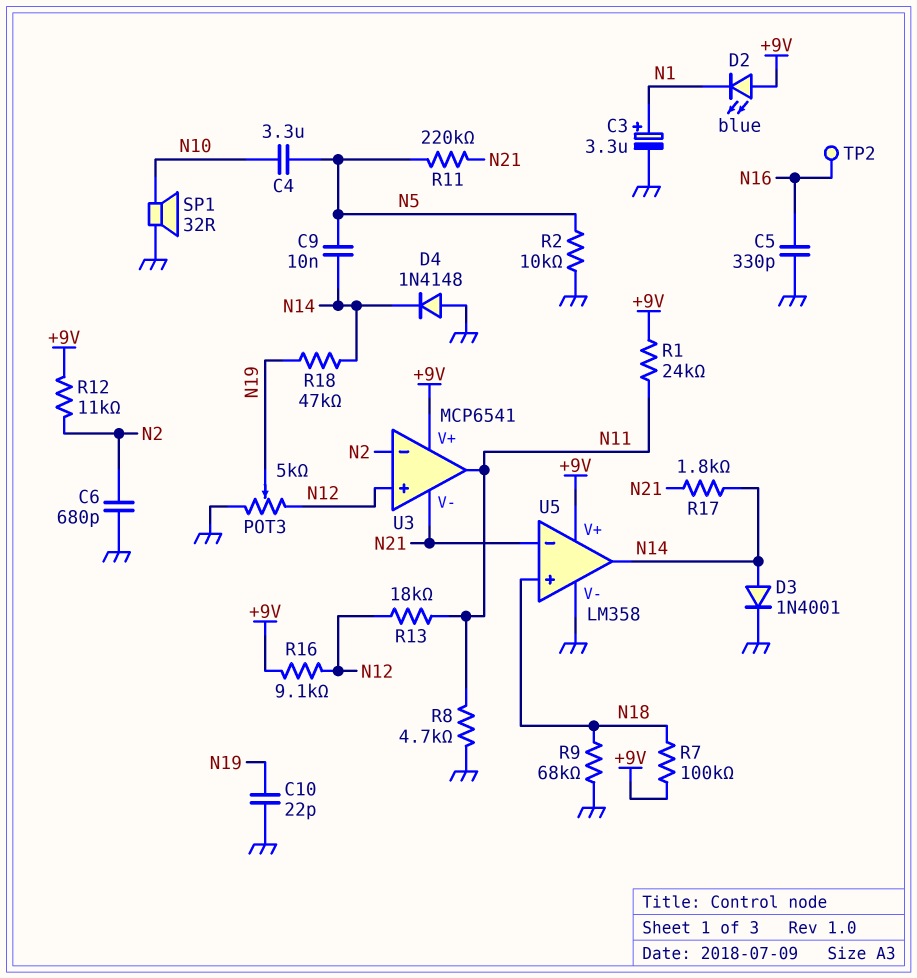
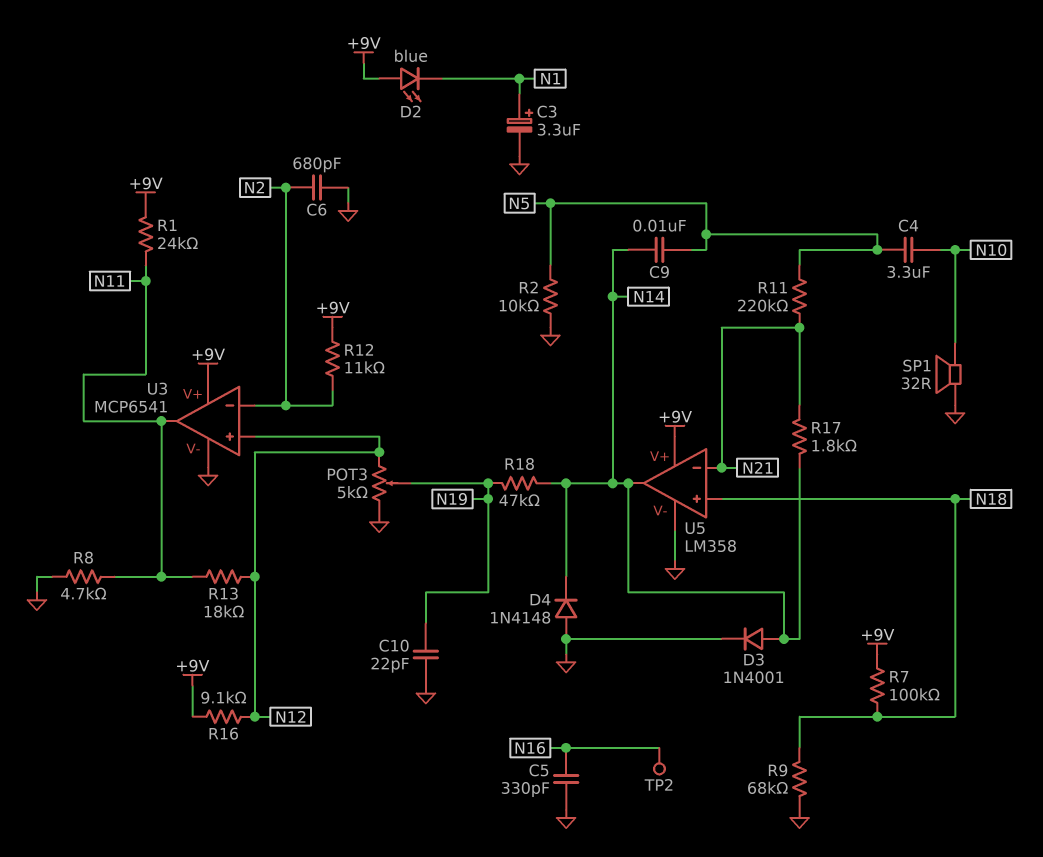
U3 pin V-: N21 -> GND

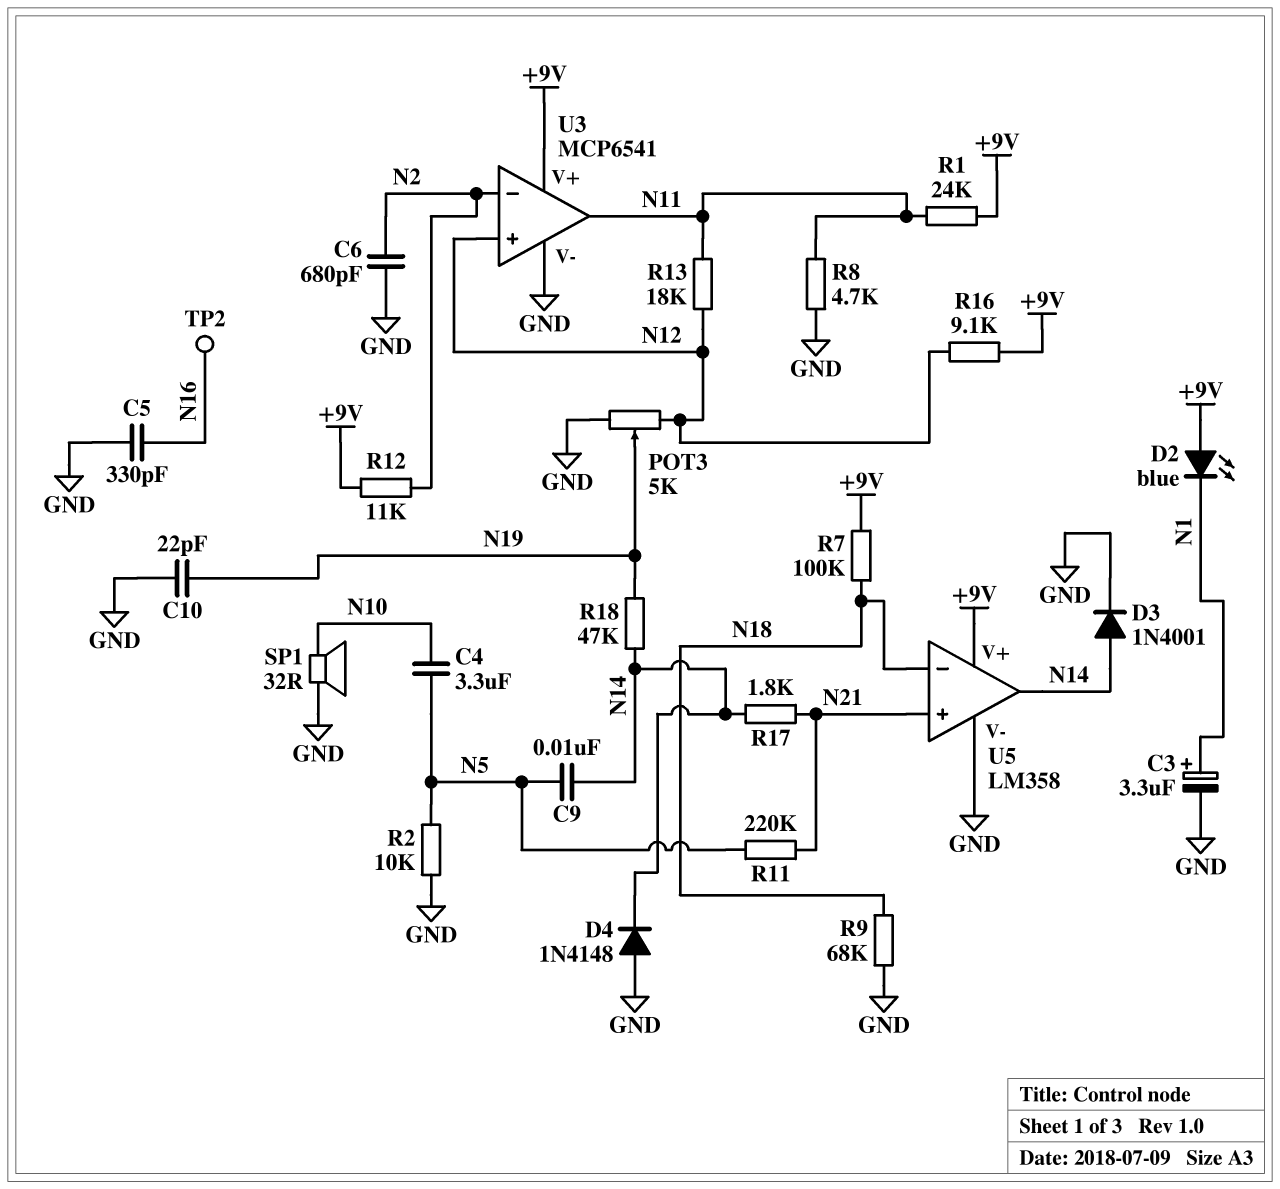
U5 pin in+: N18 -> N21
U5 pin in-: N21 -> N18

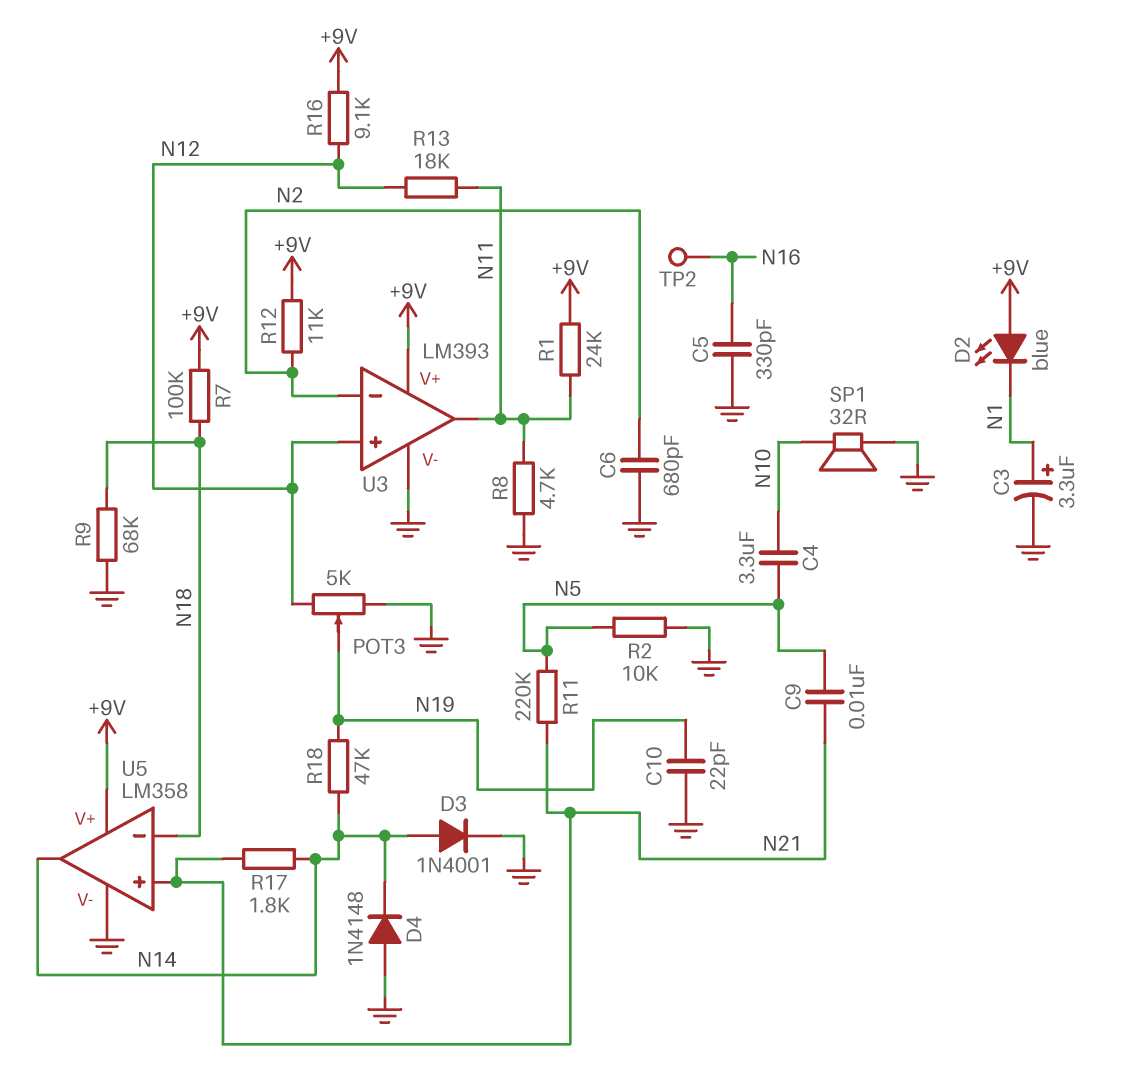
C9: 10nF (N5, N14) -> 10nF (N5, N21)
U3: MCP6541 -> LM393

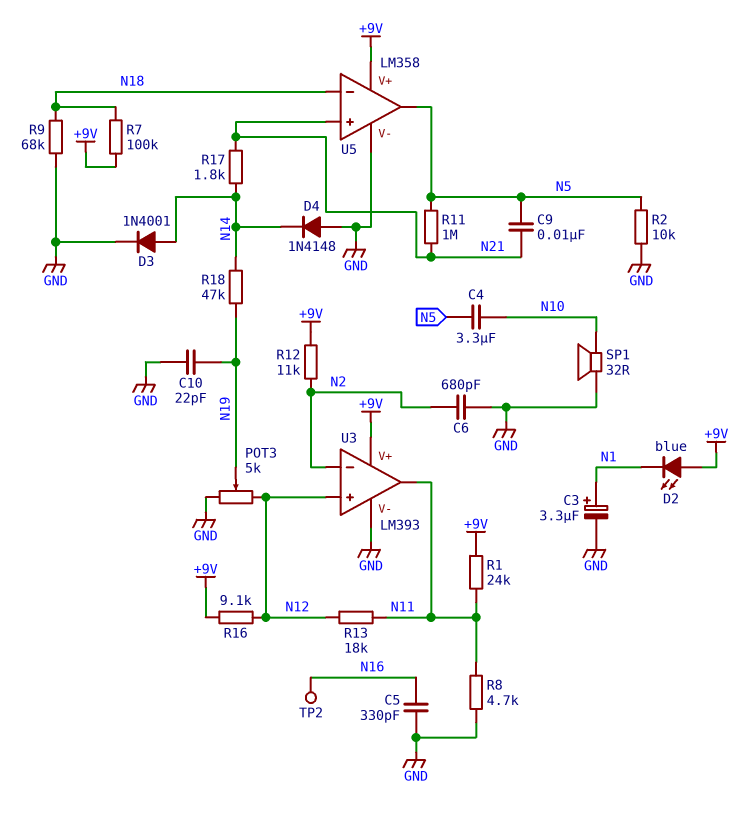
R11: 220k (N5, N21) -> 1M (N5, N21)
U5 pin out: N14 -> N5

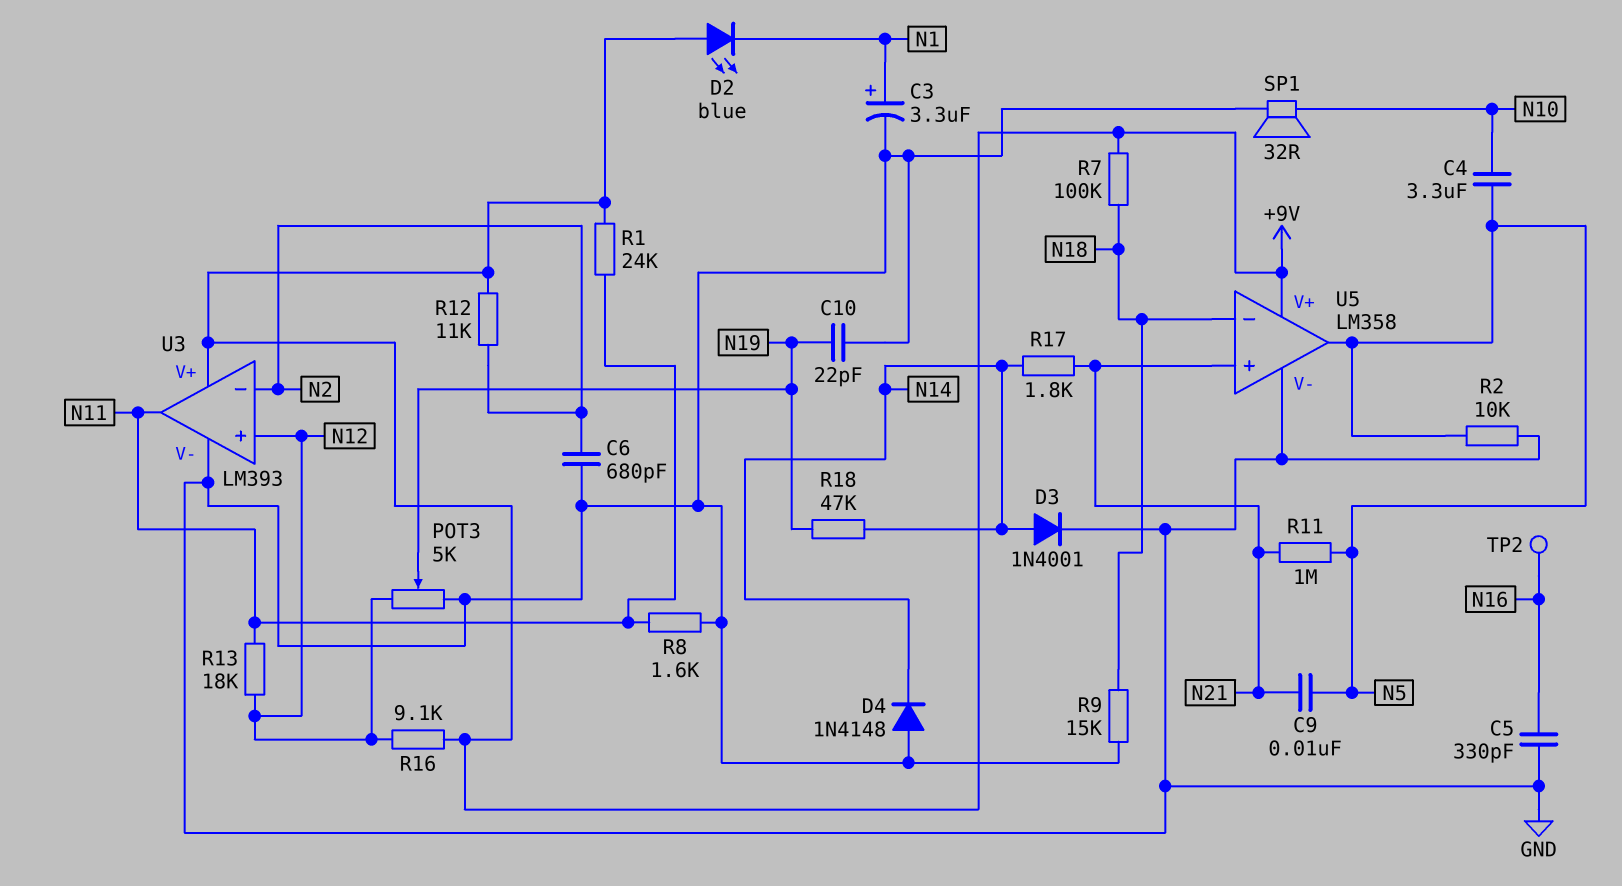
R8: 4.7k (GND, N11) -> 1.6k (GND, N11)
R9: 68k (GND, N18) -> 15k (GND, N18)

